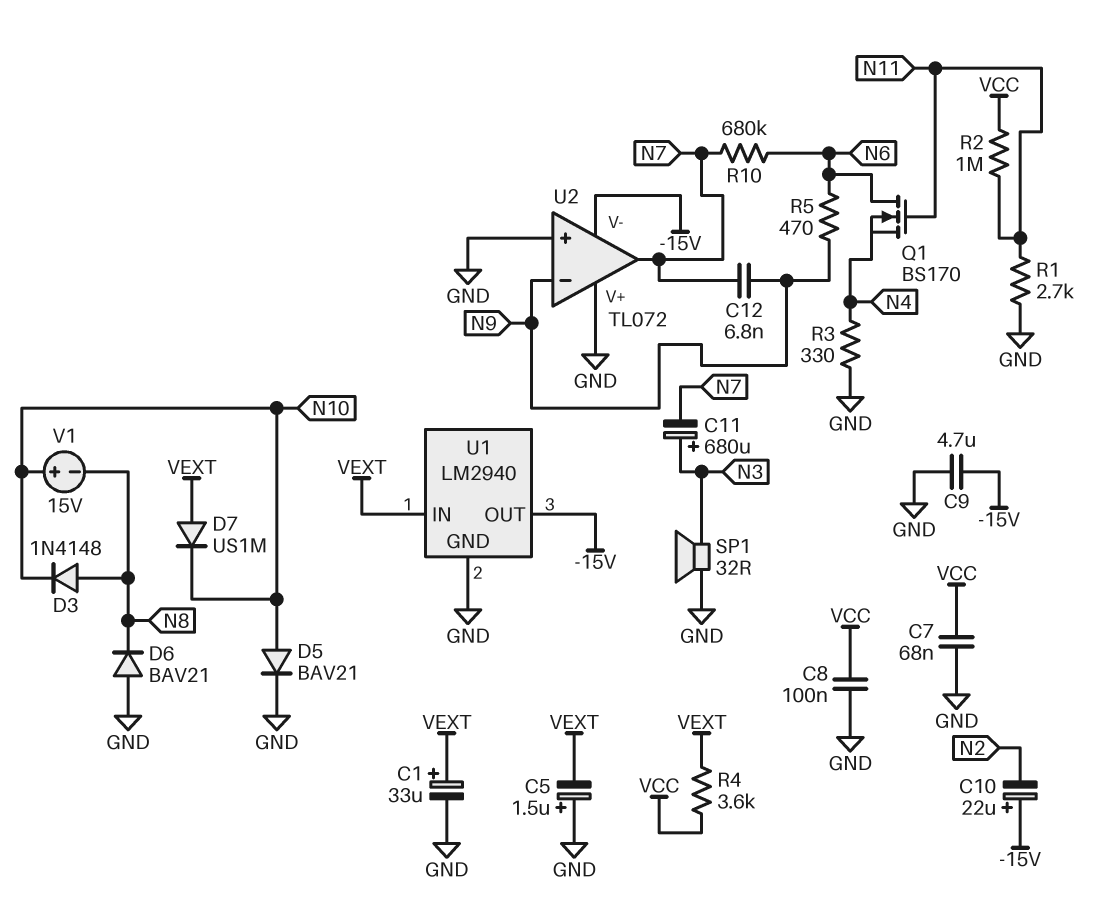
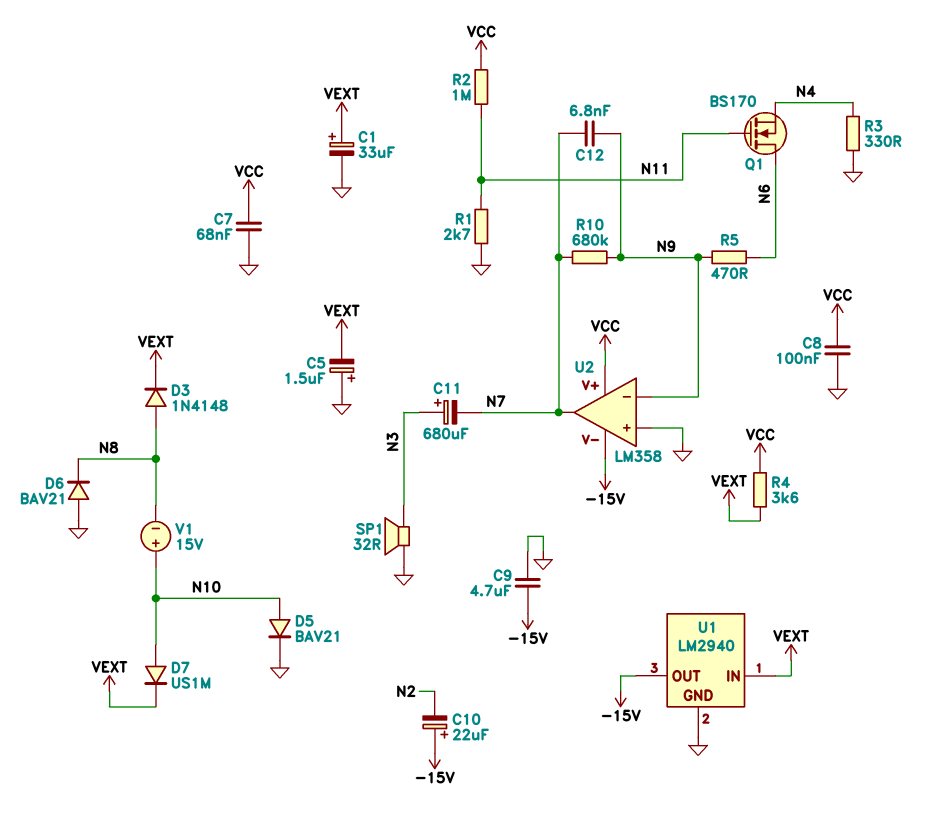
D3: diode 1N4148 (A N8, K N10) -> diode 1N4148 (A N8, K VEXT)
D7: diode US1M (A VEXT, K N10) -> diode US1M (A N10, K VEXT)
R10: 680k (N6, N7) -> 680k (N7, N9)
U2: TL072 -> LM358
U2 pin V+: GND -> VCC

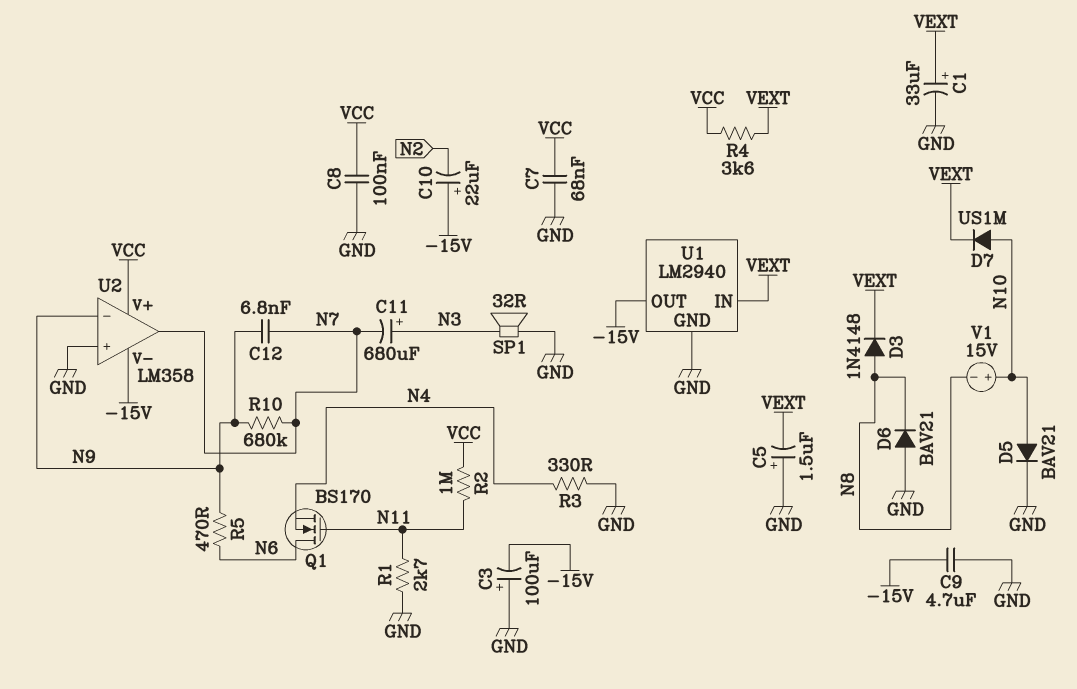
C3: none -> 100uF (plus GND, minus -15V)

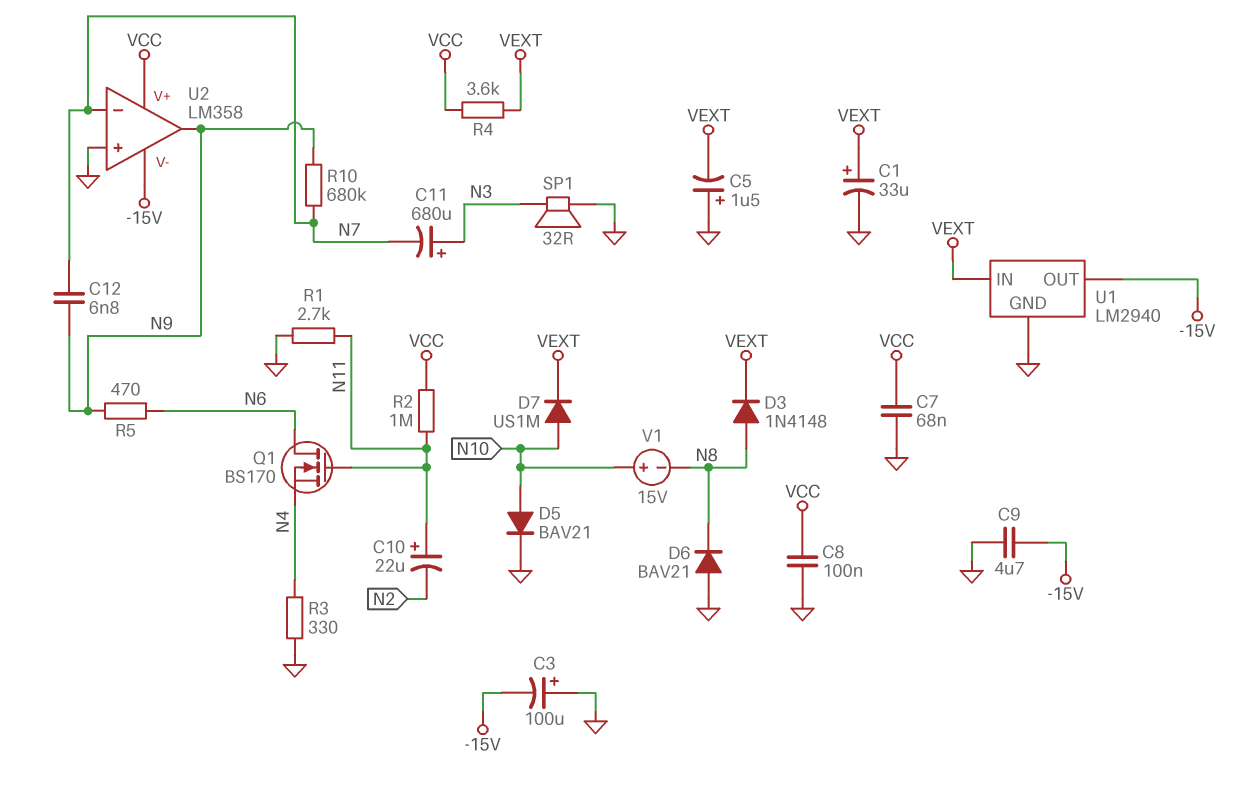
C10: 22uF (plus -15V, minus N2) -> 22uF (plus N11, minus N2)
U2 pin in-: N9 -> N7
U2 pin out: N7 -> N9

